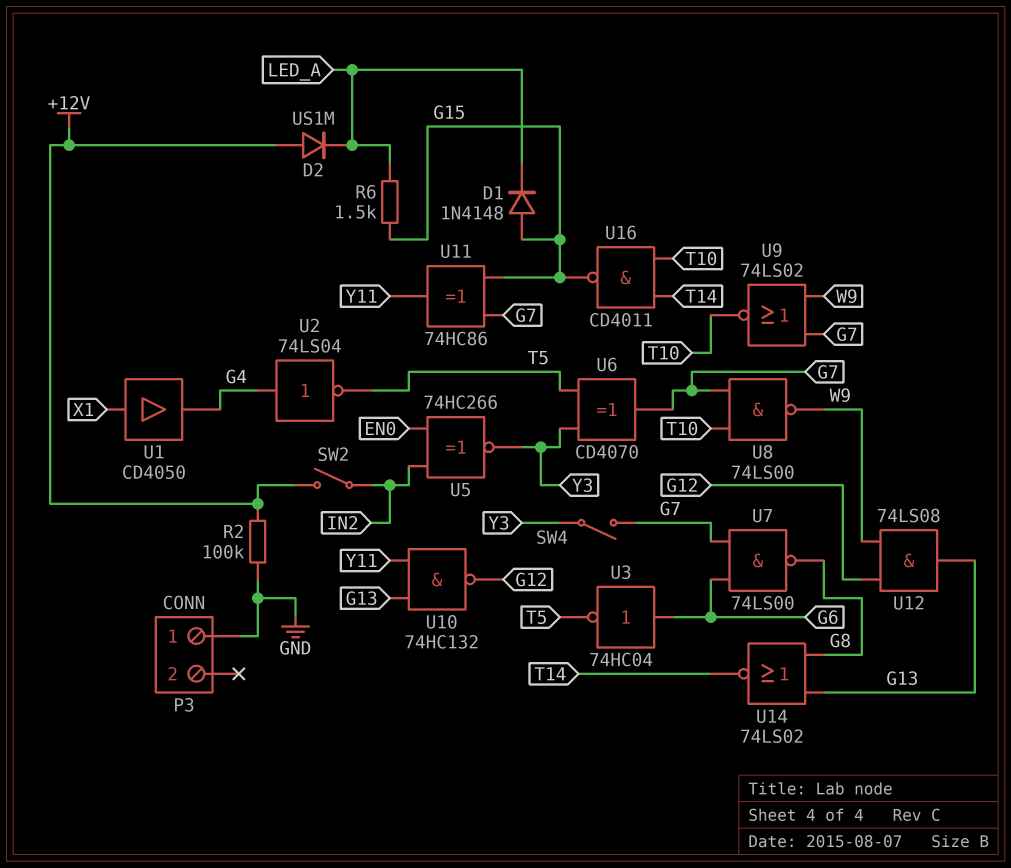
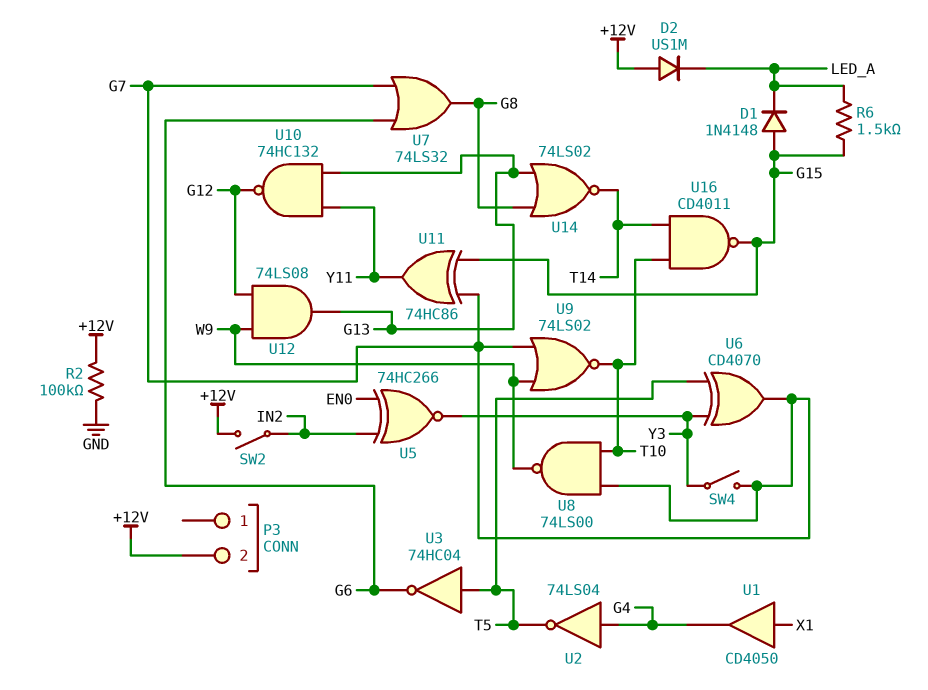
P3 pin 1: GND -> none
P3 pin 2: none -> +12V
U3: NOT 74HC04 (in G6, out T5) -> NOT 74HC04 (in T5, out G6)
U7: NAND 74LS00 (in G6, in G7, out G8) -> OR 74LS32 (in G6, in G7, out G8)

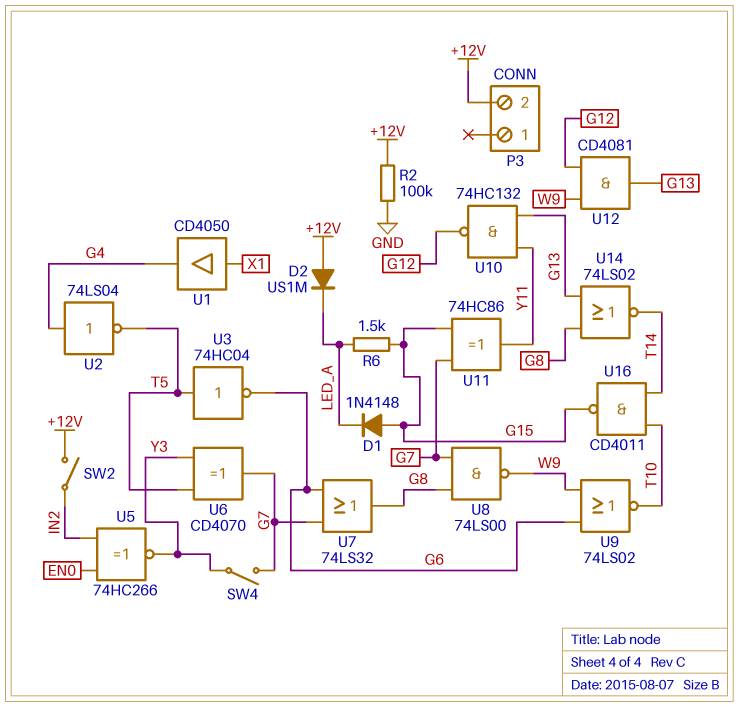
U8: NAND 74LS00 (in G7, in T10, out W9) -> NAND 74LS00 (in G7, in G8, out W9)
U9: NOR 74LS02 (in G7, in W9, out T10) -> NOR 74LS02 (in G6, in W9, out T10)
U12: AND 74LS08 (in G12, in W9, out G13) -> AND CD4081 (in G12, in W9, out G13)

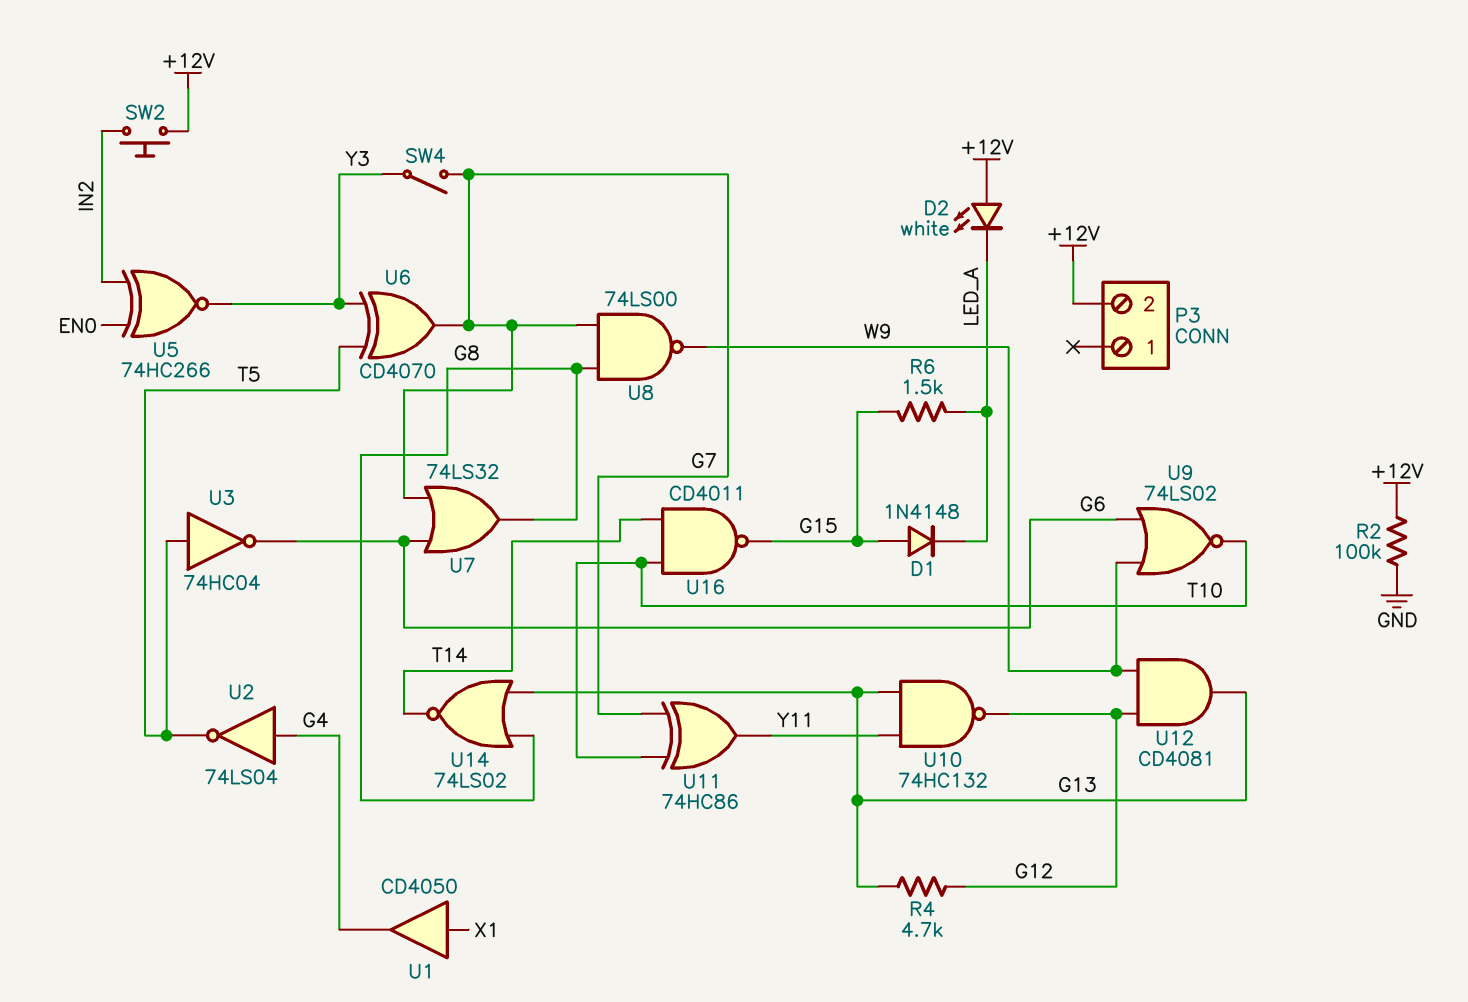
D2: diode US1M (A +12V, K LED_A) -> LED white (A +12V, K LED_A)
R4: none -> 4.7k (G12, G13)
SW2: switch (+12V, IN2) -> button (+12V, IN2)
U11: XOR 74HC86 (in G7, in G15, out Y11) -> XOR 74HC86 (in G7, in T10, out Y11)

